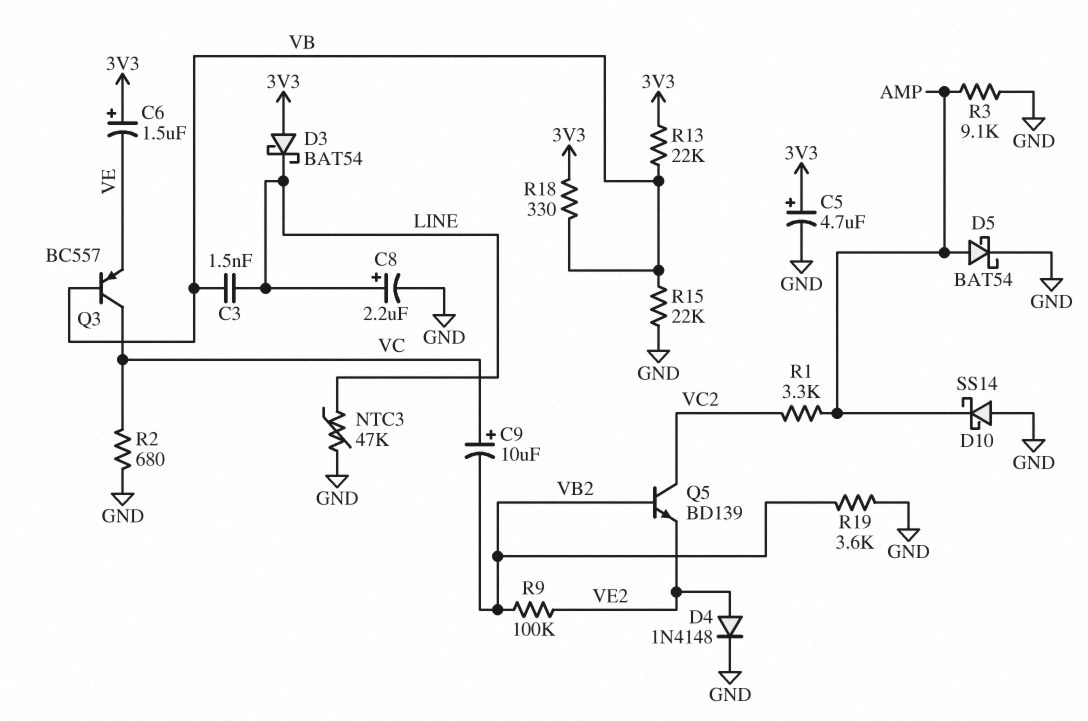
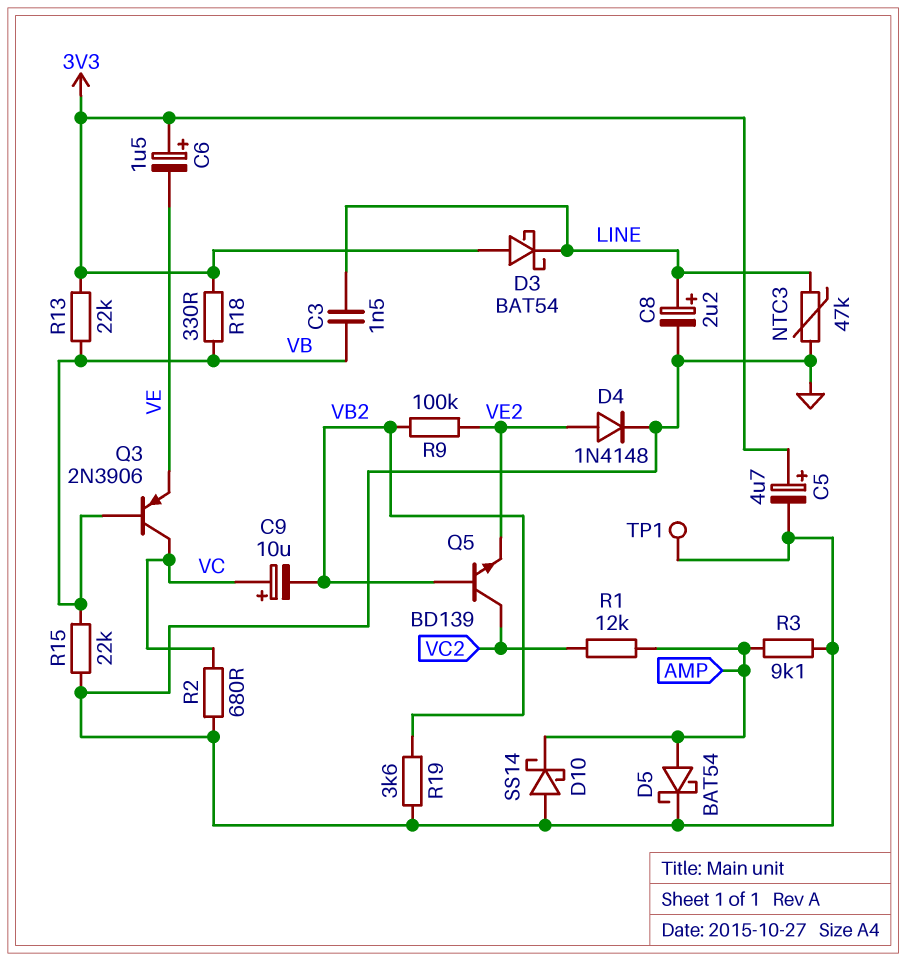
Q3: PNP BC557 (B VB, C VC, E VE) -> PNP 2N3906 (B VB, C VC, E VE)
R1: 3.3k (AMP, VC2) -> 12k (AMP, VC2)
TP1: none -> test point (GND)

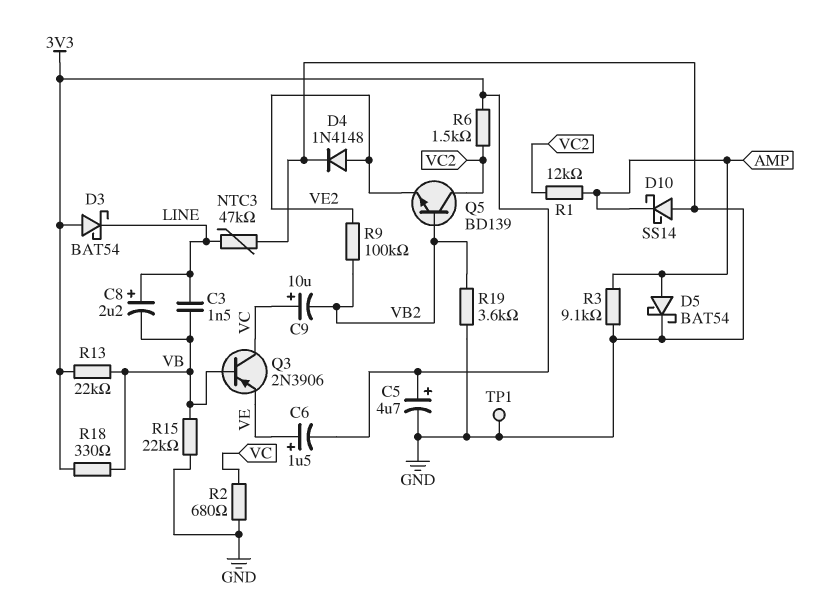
C6: 1.5uF (plus 3V3, minus VE) -> 1.5uF (plus VE, minus 3V3)
C8: 2.2uF (plus LINE, minus GND) -> 2.2uF (plus LINE, minus VB)
R6: none -> 1.5k (3V3, VC2)

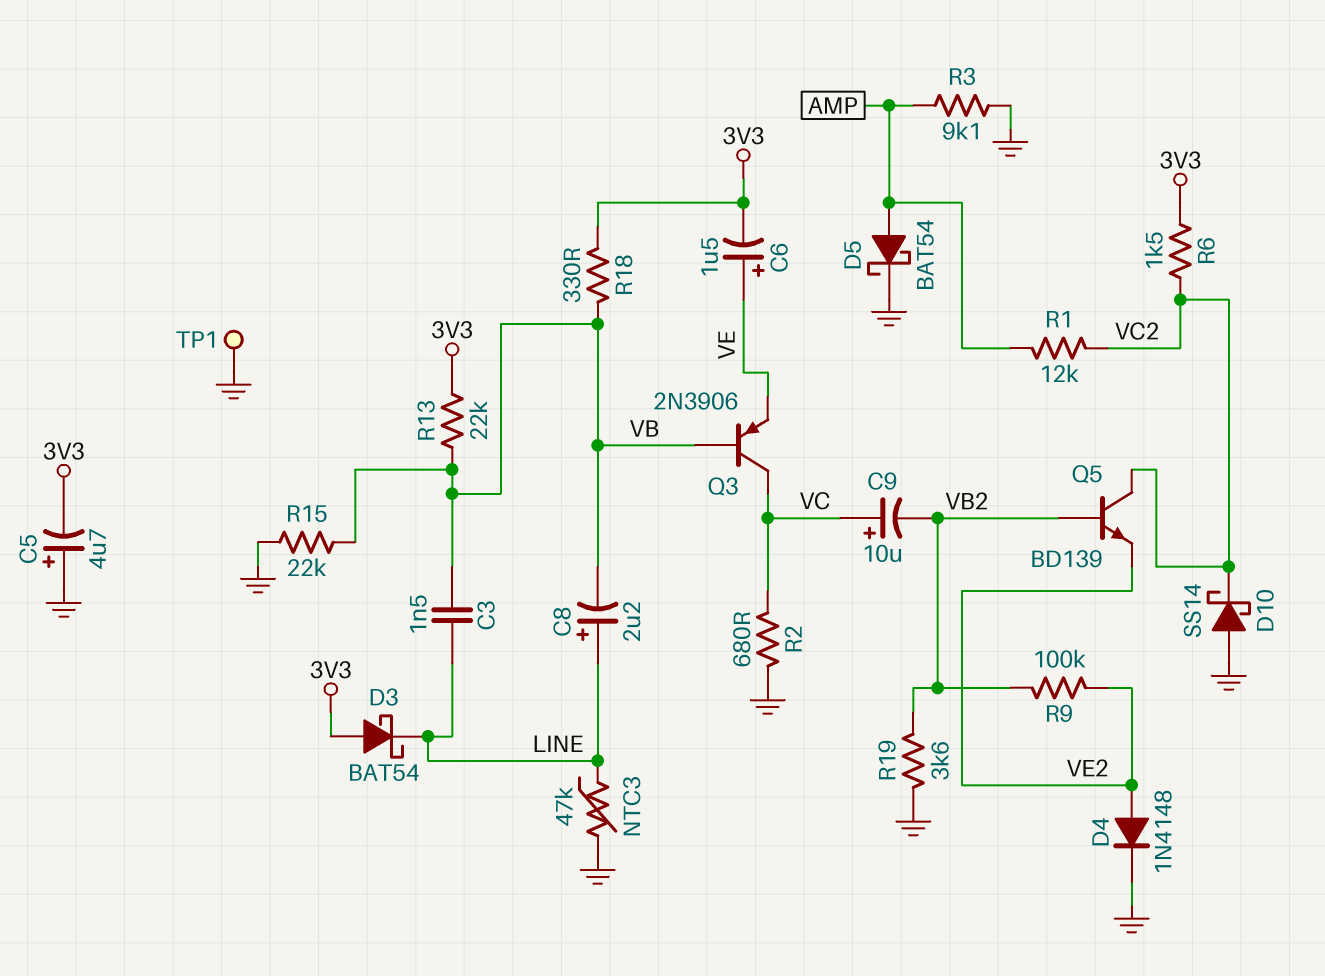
C5: 4.7uF (plus 3V3, minus GND) -> 4.7uF (plus GND, minus 3V3)
D10: schottky SS14 (A GND, K AMP) -> schottky SS14 (A GND, K VC2)

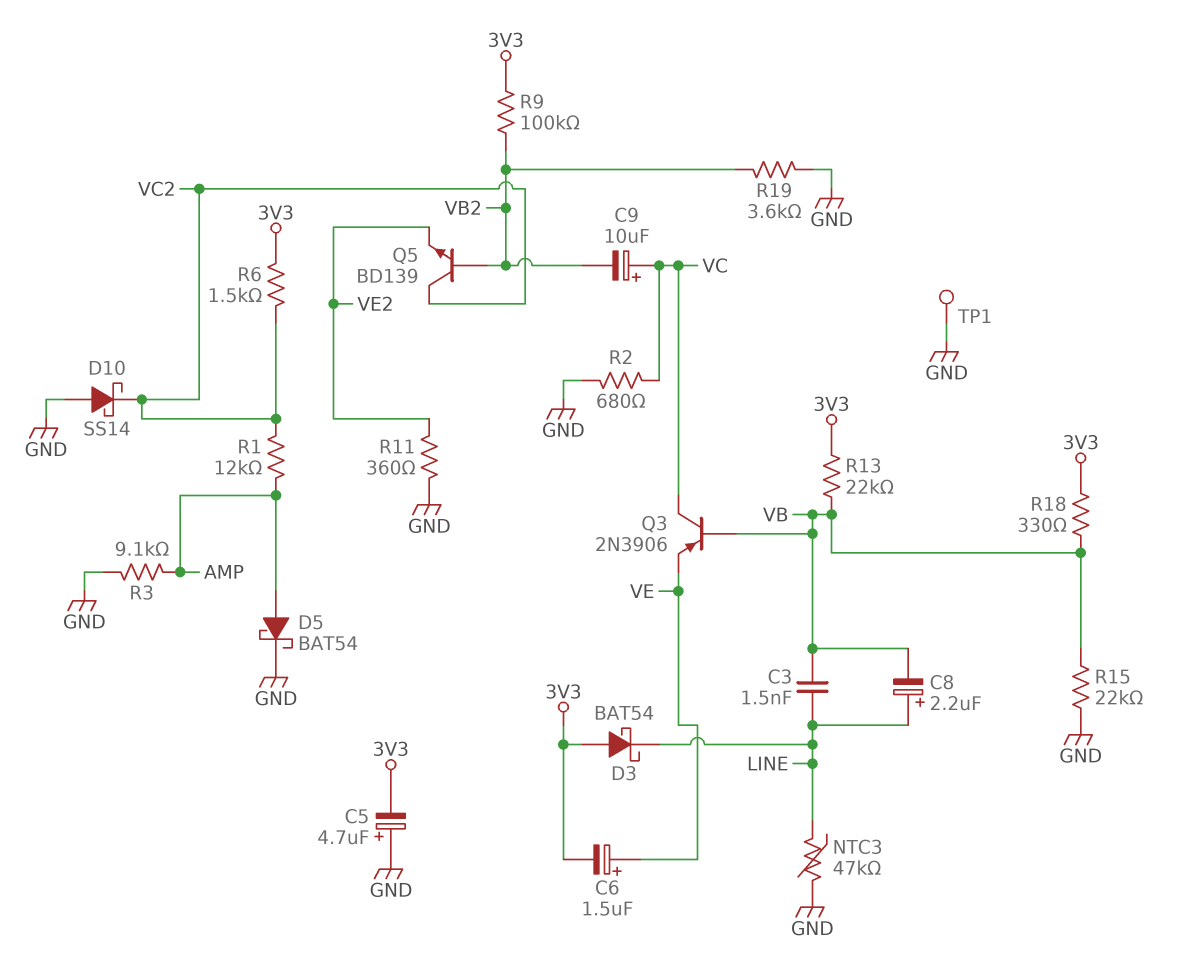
D4: diode 1N4148 (A VE2, K GND) -> none
R9: 100k (VB2, VE2) -> 100k (3V3, VB2)
R11: none -> 360 (GND, VE2)

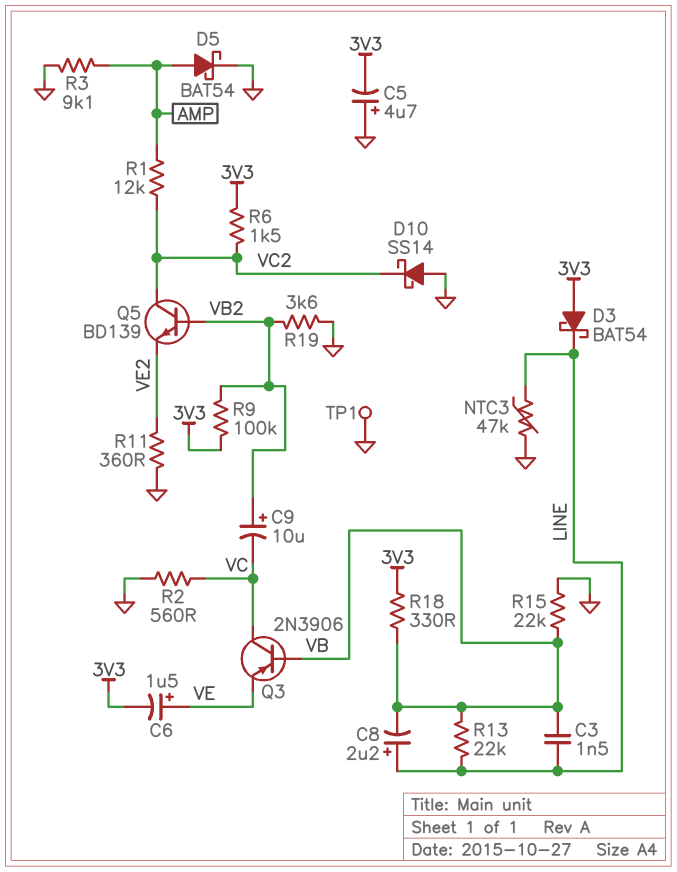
C9: 10uF (plus VC, minus VB2) -> 10uF (plus VB2, minus VC)
R2: 680 (GND, VC) -> 560 (GND, VC)
R13: 22k (3V3, VB) -> 22k (LINE, VB)

